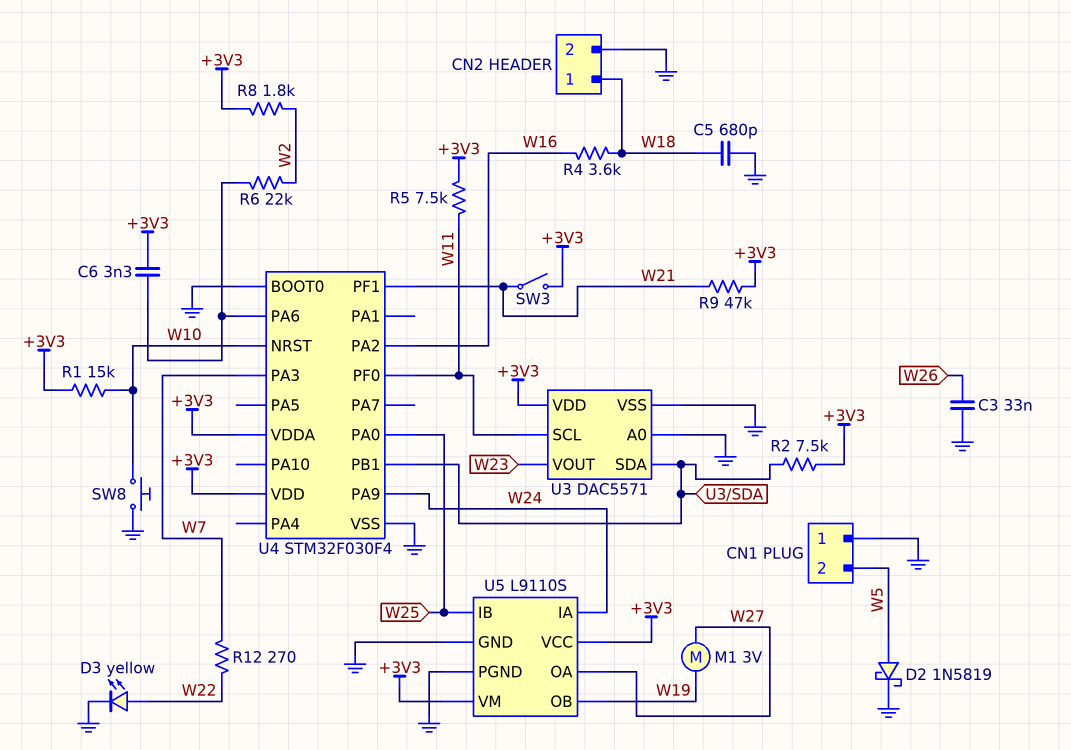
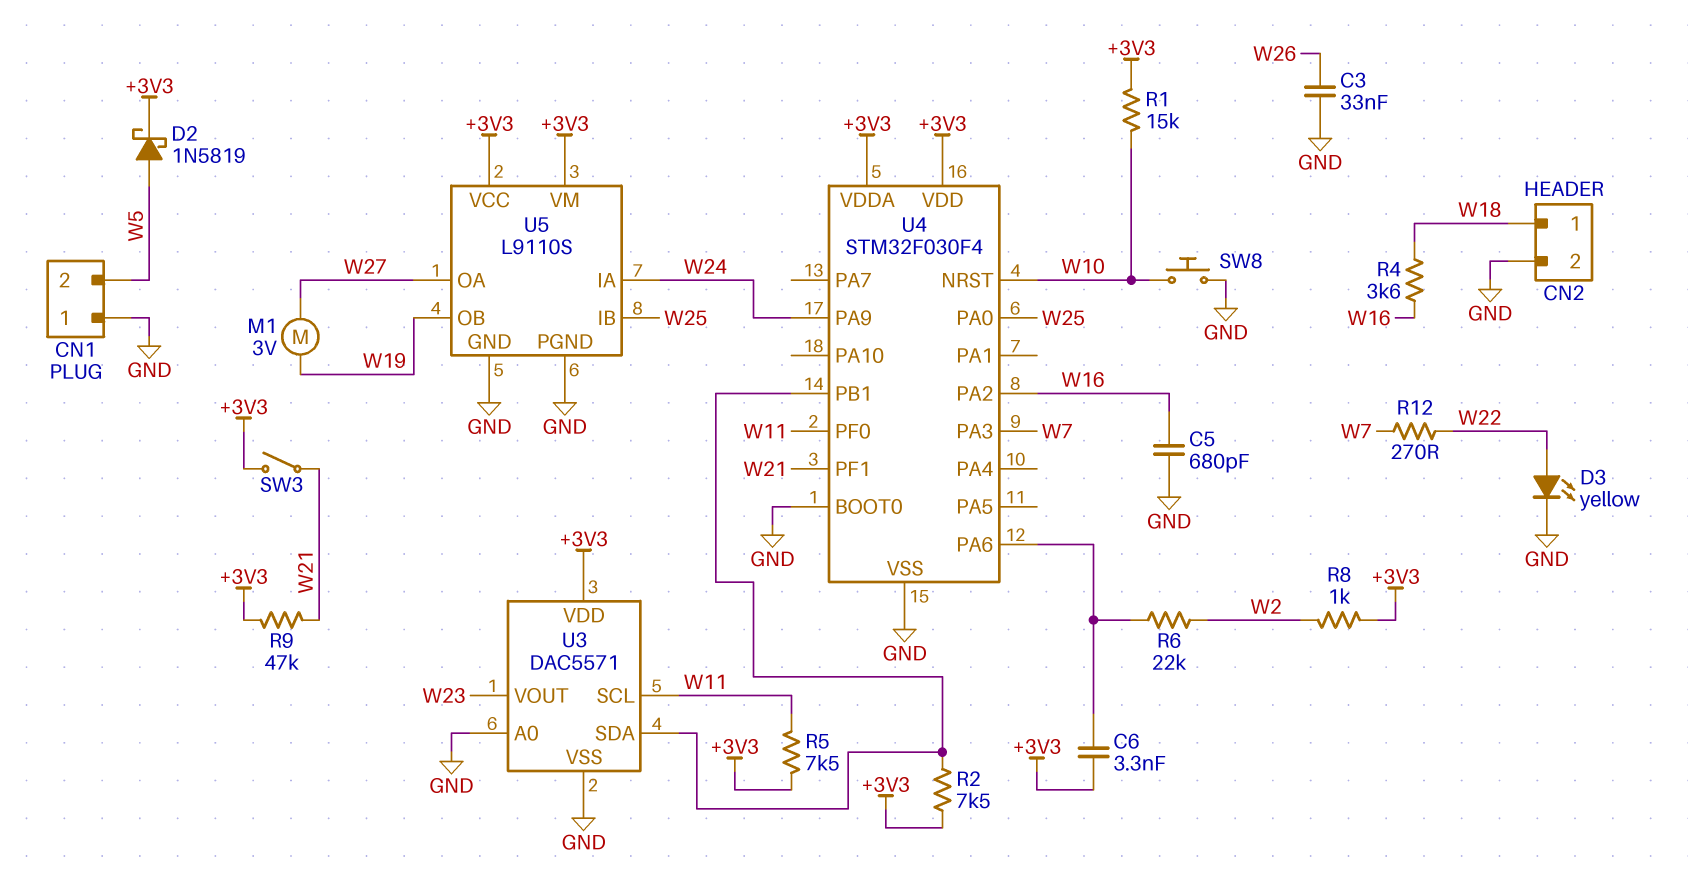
C5: 680pF (GND, W18) -> 680pF (GND, W16)
D2: schottky 1N5819 (A W5, K GND) -> schottky 1N5819 (A W5, K +3V3)
R8: 1.8k (+3V3, W2) -> 1k (+3V3, W2)

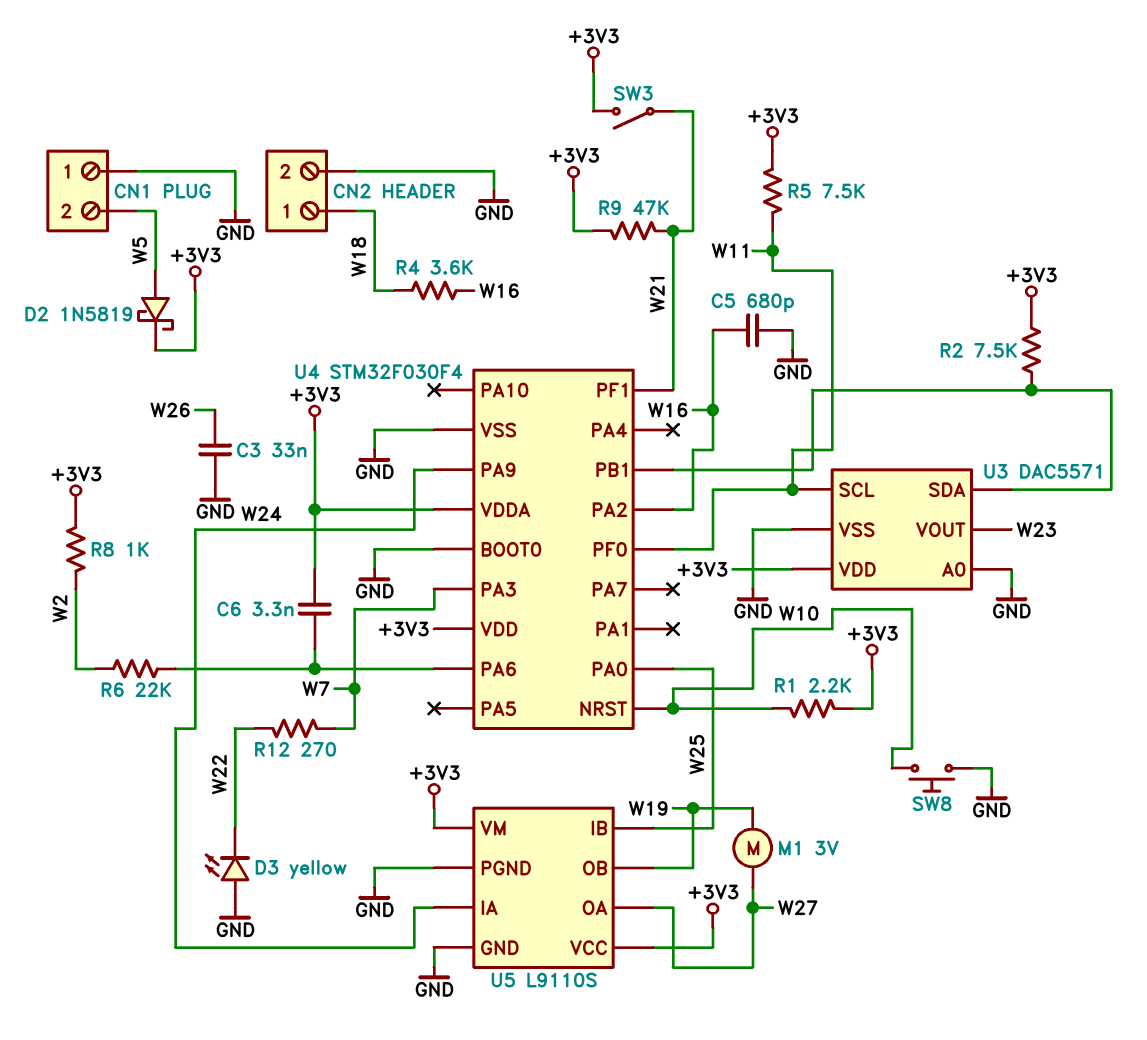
D3: LED yellow (A W22, K GND) -> LED yellow (A GND, K W22)
R1: 15k (+3V3, W10) -> 2.2k (+3V3, W10)

